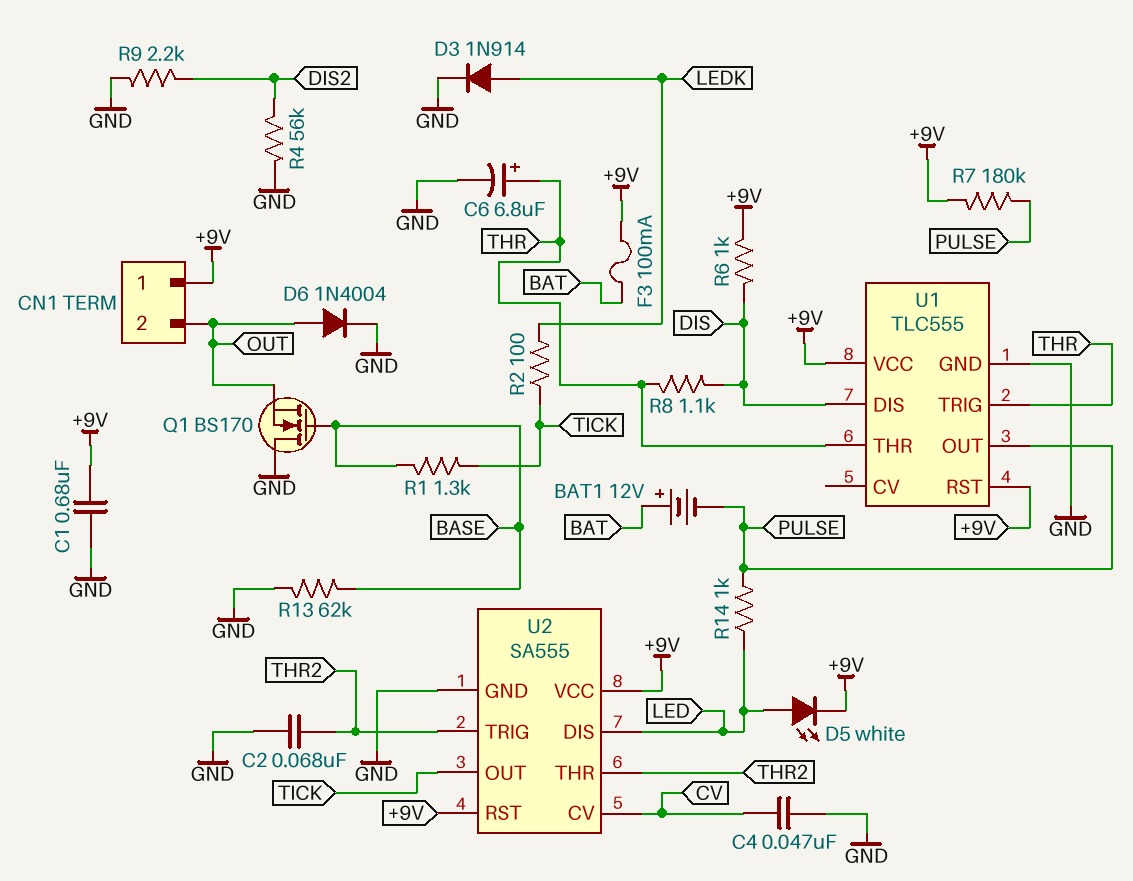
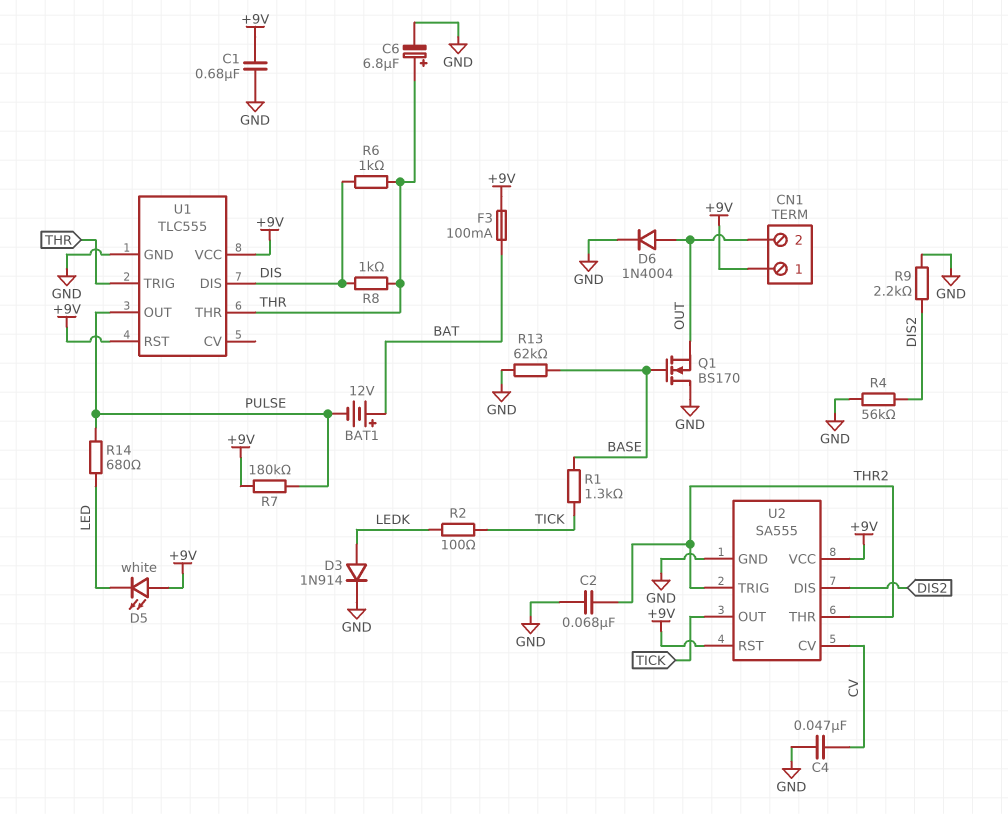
D5: LED white (A LED, K +9V) -> LED white (A +9V, K LED)
R6: 1k (+9V, DIS) -> 1k (DIS, THR)
R8: 1.1k (DIS, THR) -> 1k (DIS, THR)
R14: 1k (LED, PULSE) -> 680 (LED, PULSE)
U2 pin DIS: LED -> DIS2

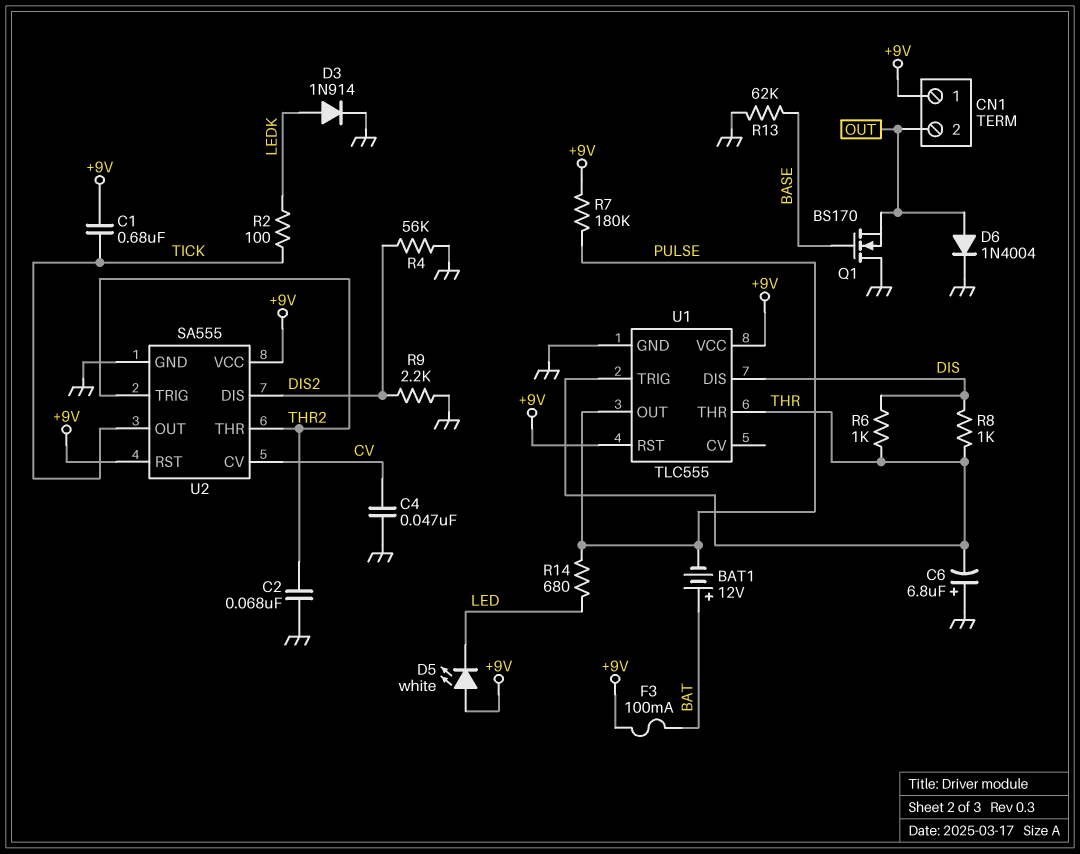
C1: 680nF (+9V, GND) -> 680nF (+9V, TICK)
C6: 6.8uF (plus THR, minus GND) -> 6.8uF (plus GND, minus THR)
R1: 1.3k (BASE, TICK) -> none

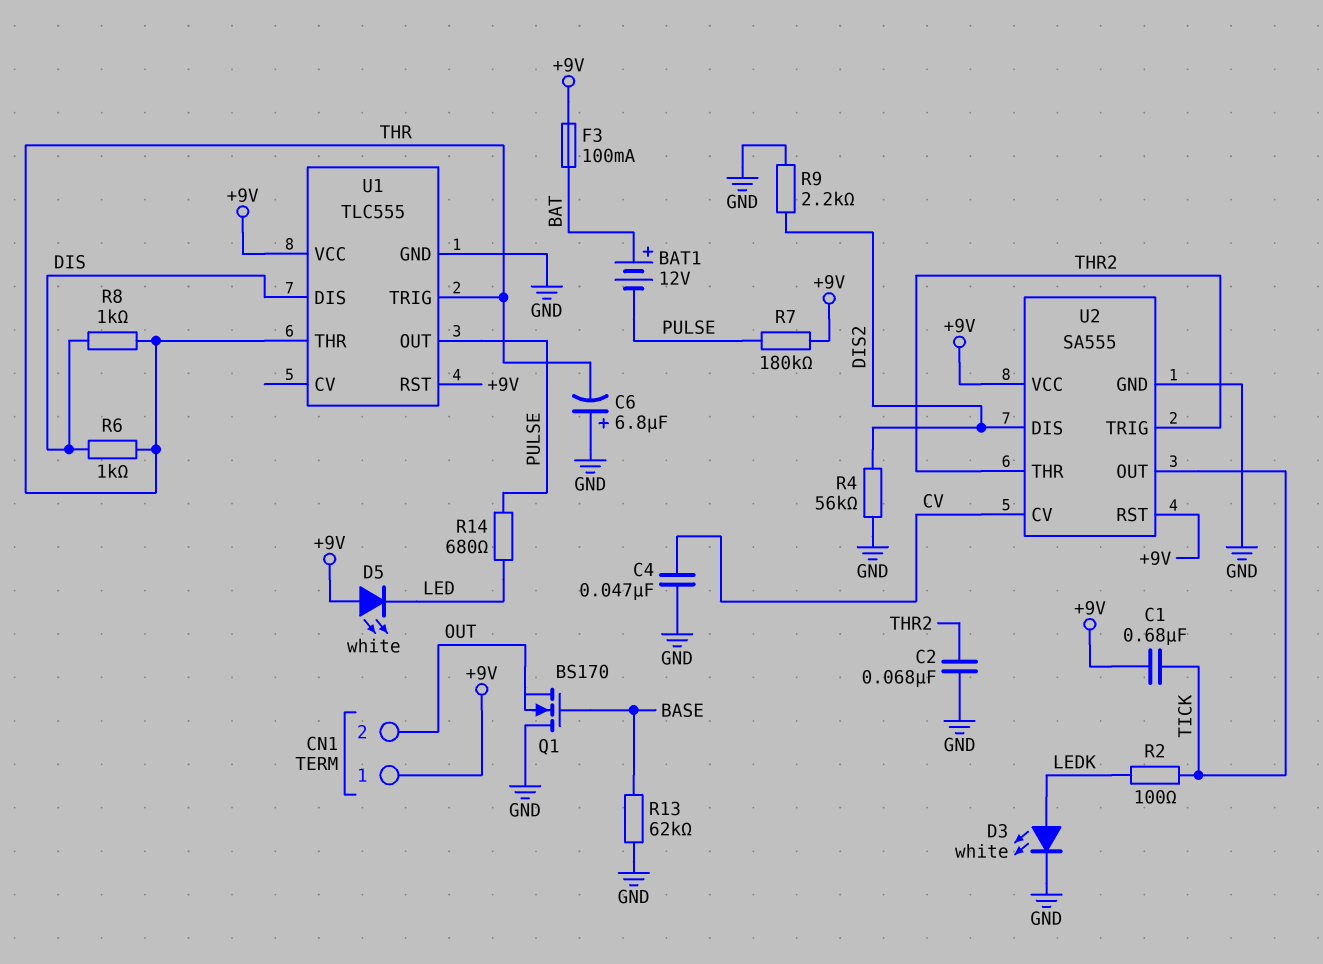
D3: diode 1N914 (A LEDK, K GND) -> LED white (A LEDK, K GND)
D6: diode 1N4004 (A OUT, K GND) -> none

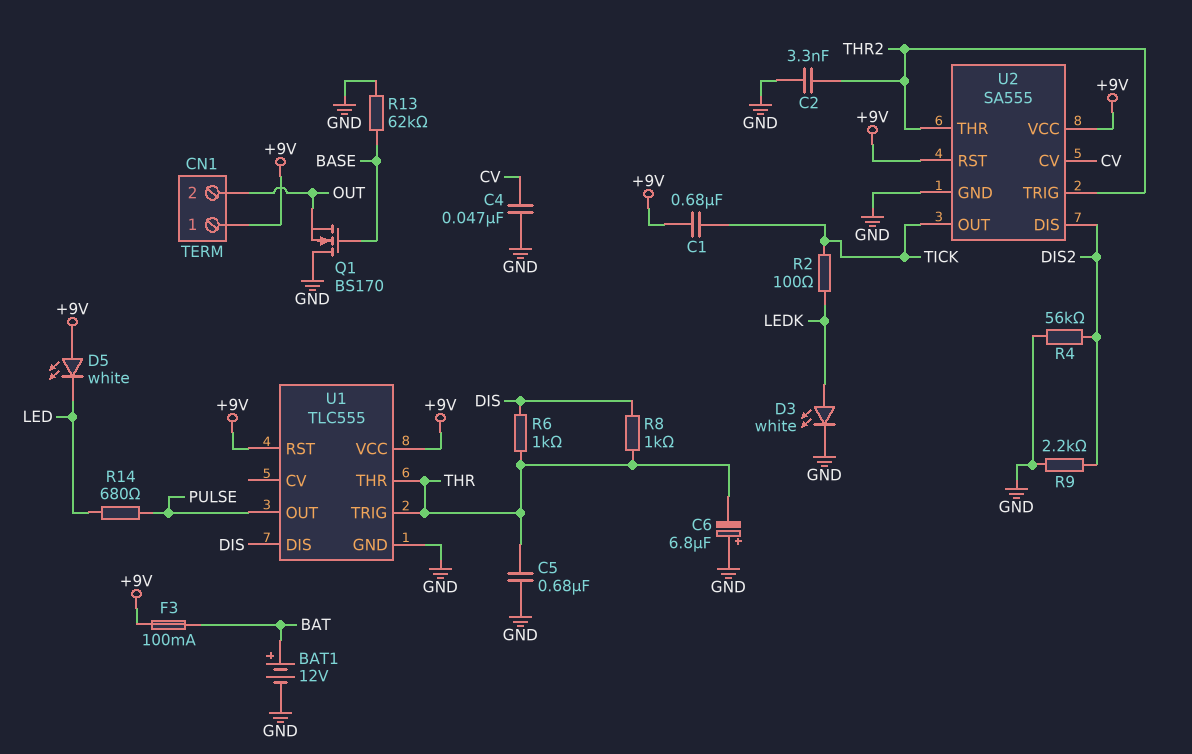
BAT1: 12V (plus BAT, minus PULSE) -> 12V (plus BAT, minus GND)
C2: 68nF (GND, THR2) -> 3.3nF (GND, THR2)
C5: none -> 680nF (GND, THR)
R7: 180k (+9V, PULSE) -> none

